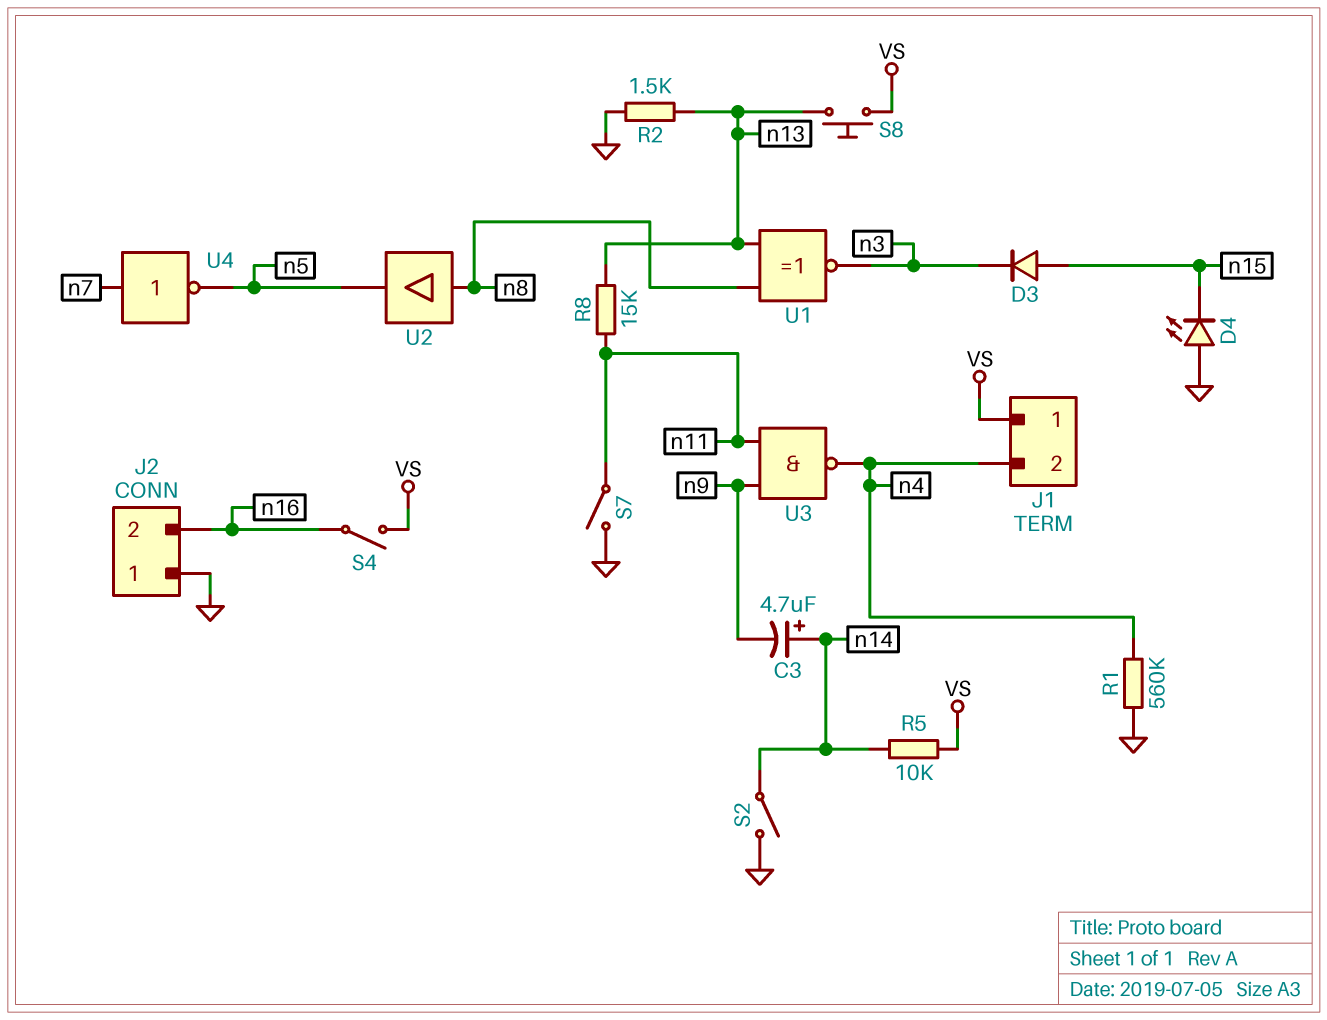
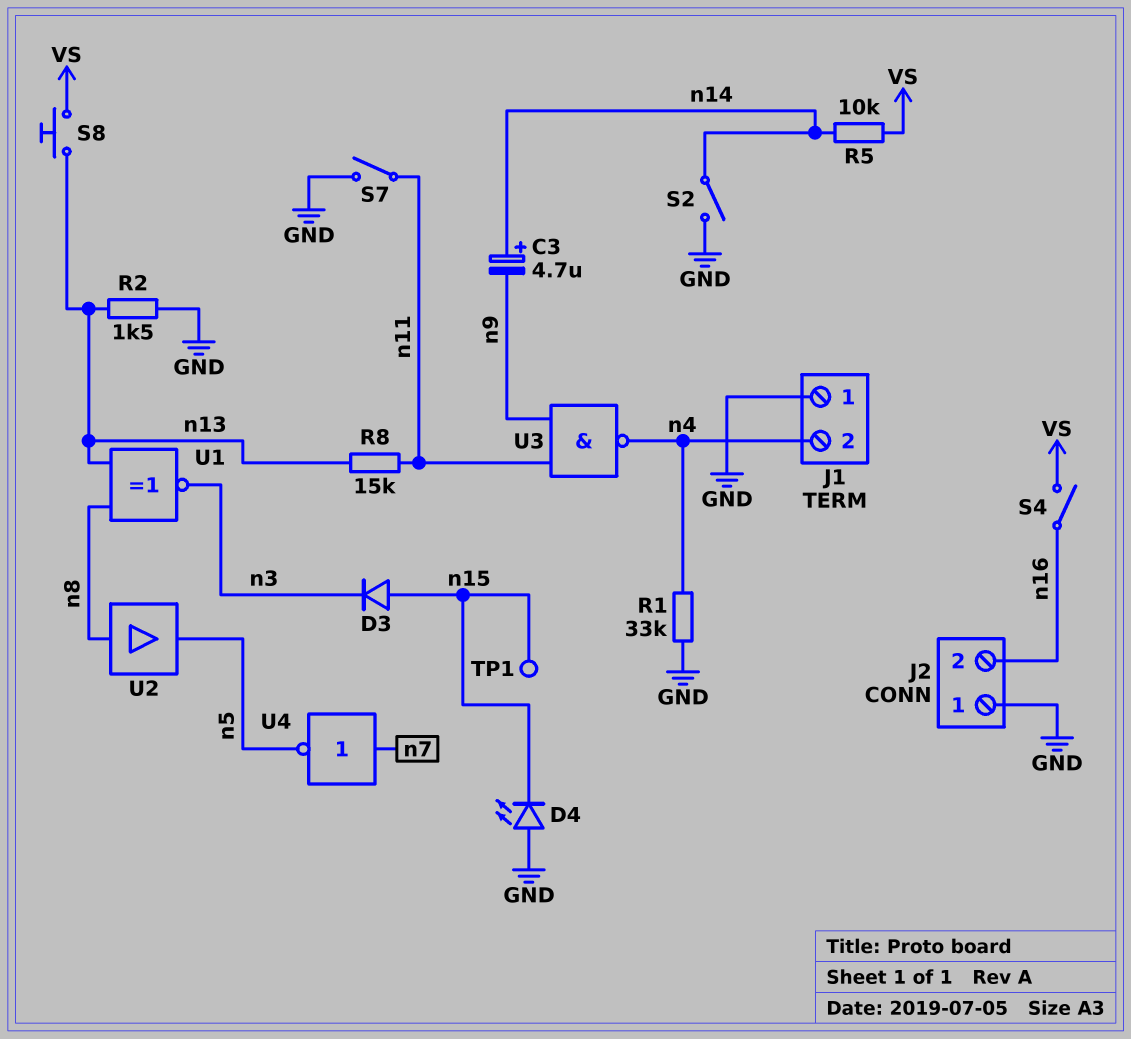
J1 pin 1: VS -> GND
R1: 560k (GND, n4) -> 33k (GND, n4)
TP1: none -> test point (n15)

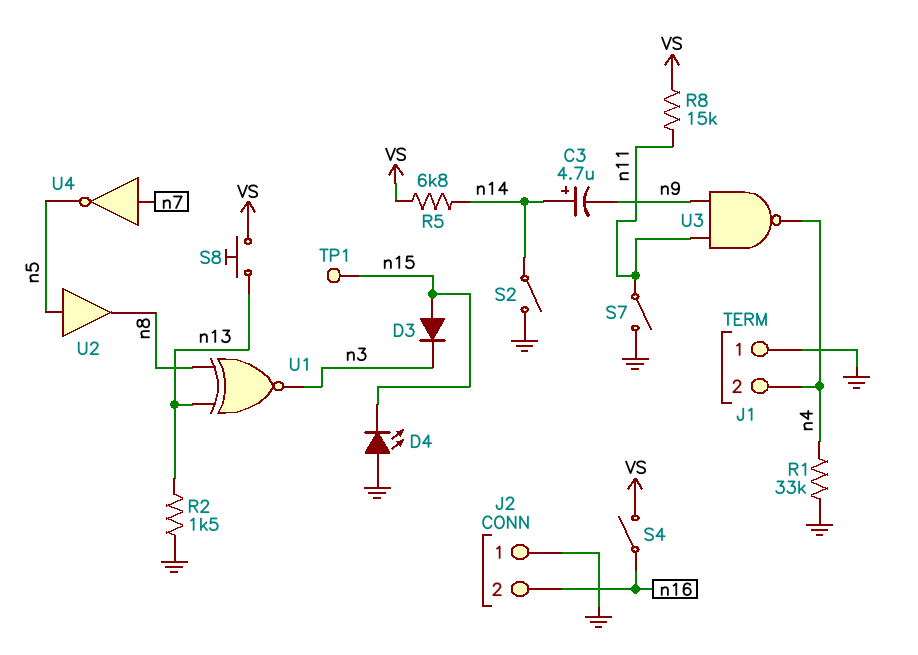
R5: 10k (VS, n14) -> 6.8k (VS, n14)
R8: 15k (n11, n13) -> 15k (VS, n11)
U2: buffer (in n8, out n5) -> buffer (in n5, out n8)

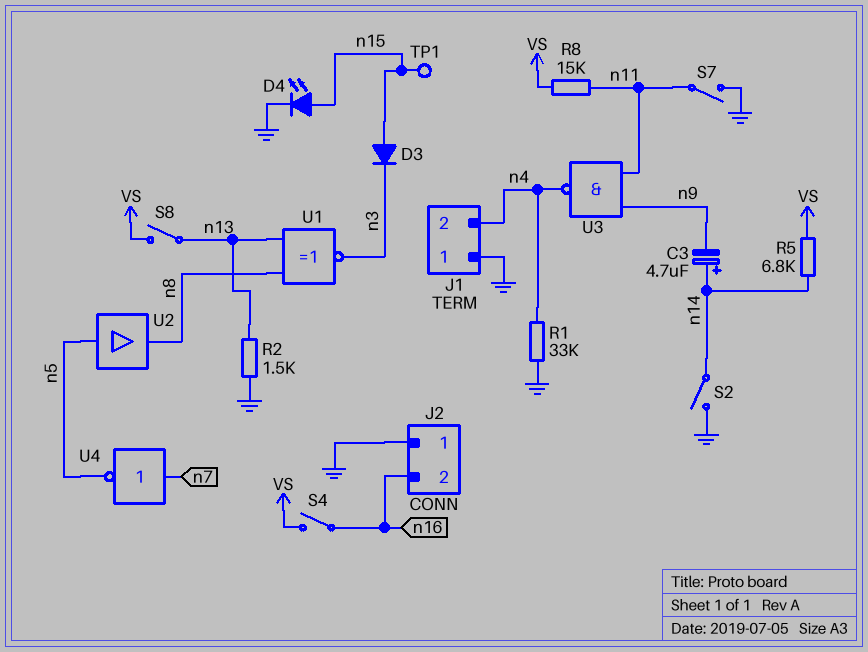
D4: LED (A GND, K n15) -> LED (A n15, K GND)
S8: button (VS, n13) -> switch (VS, n13)

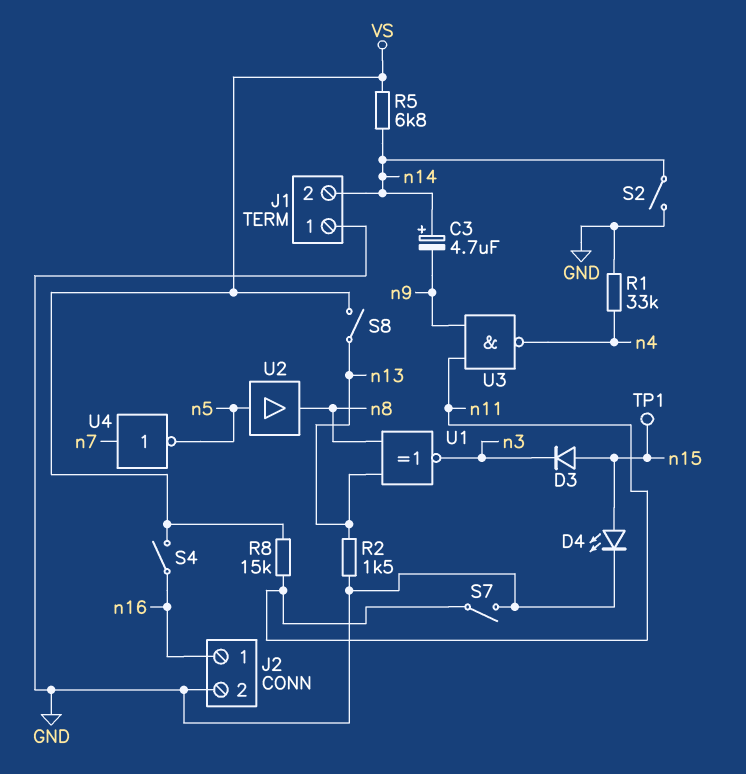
J1 pin 2: n4 -> n14
J2 pin 1: GND -> n16
J2 pin 2: n16 -> GND

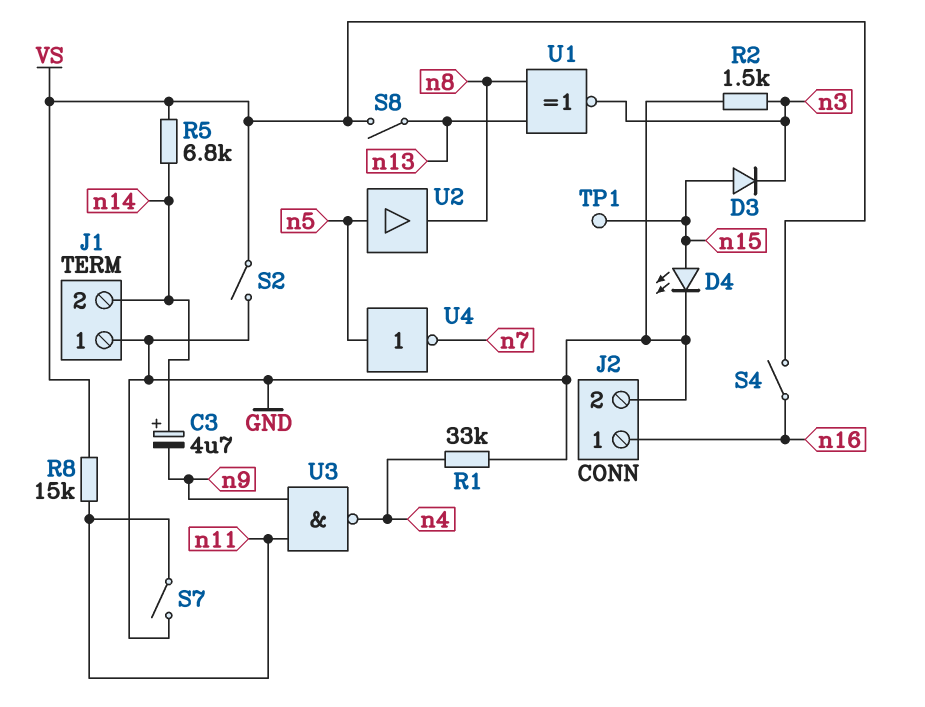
R2: 1.5k (GND, n13) -> 1.5k (GND, n3)
S2: switch (GND, n14) -> switch (GND, VS)
U4: NOT (in n7, out n5) -> NOT (in n5, out n7)

